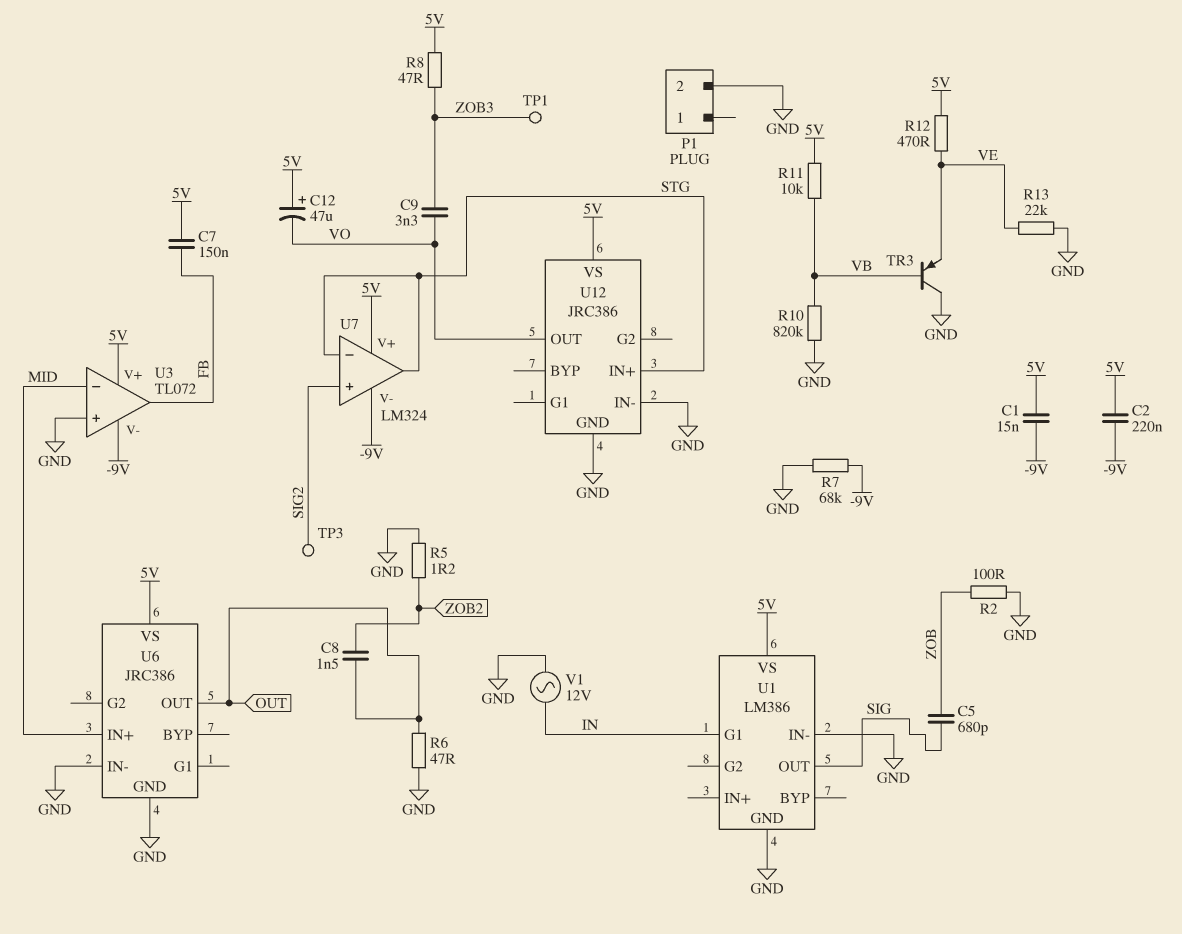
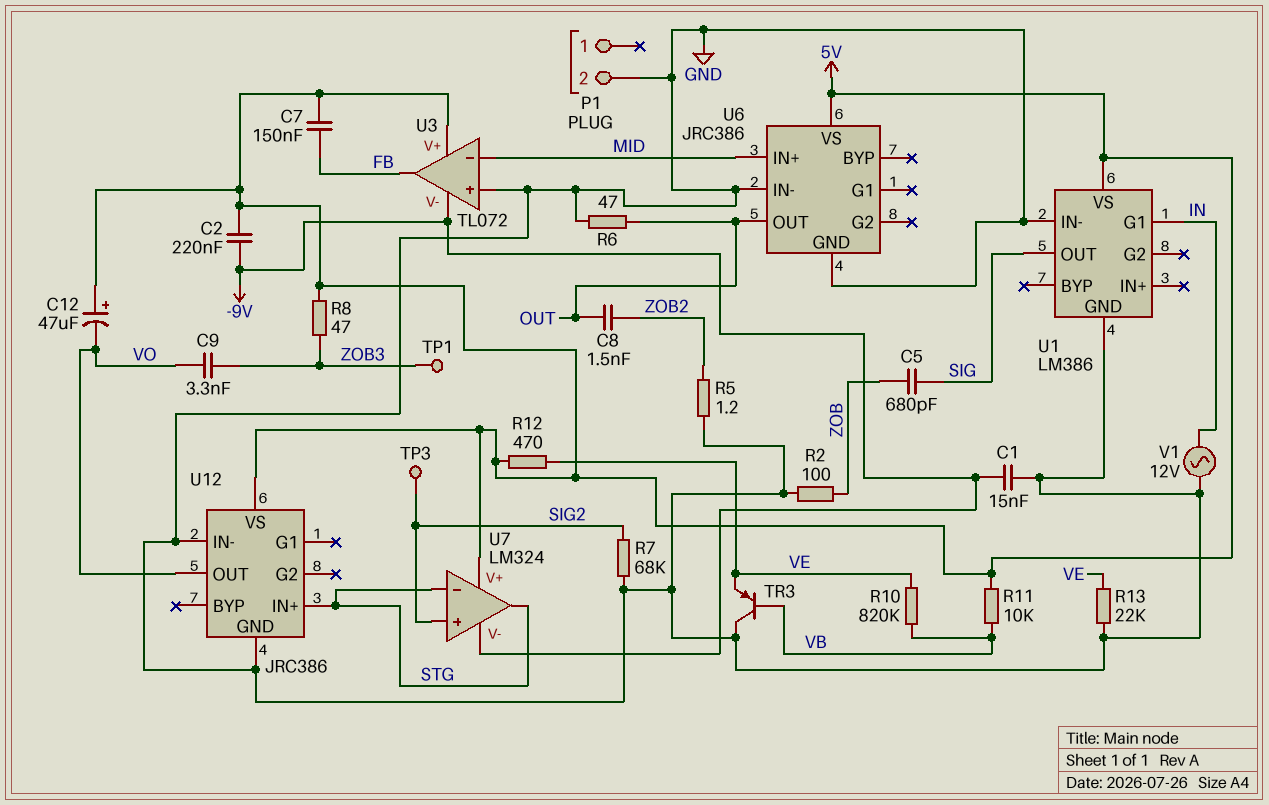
C1: 15nF (-9V, 5V) -> 15nF (-9V, GND)
R7: 68k (-9V, GND) -> 68k (GND, SIG2)
R10: 820k (GND, VB) -> 820k (VB, VE)

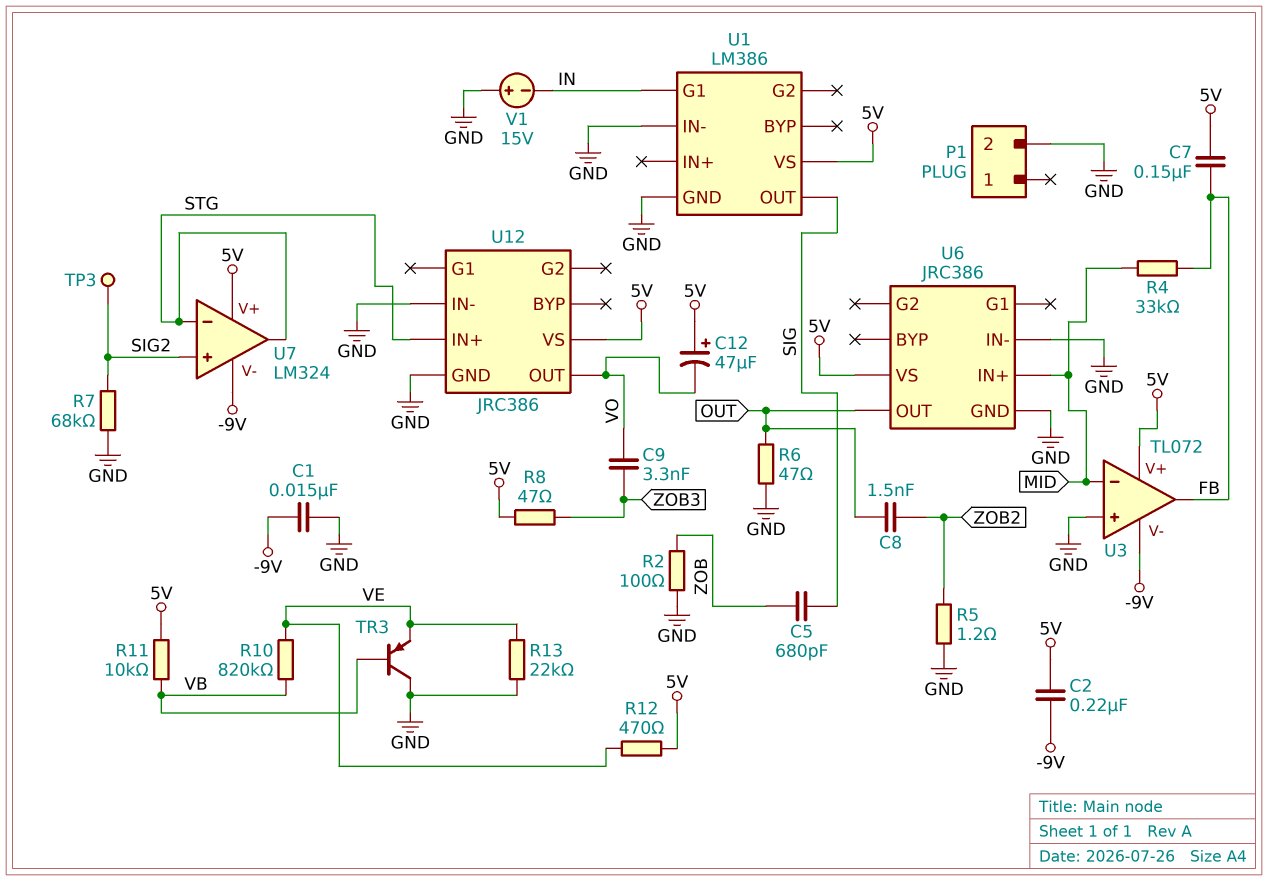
R4: none -> 33k (FB, MID)
TP1: test point (ZOB3) -> none
V1: AC 12V (GND, IN) -> 15V (plus GND, minus IN)

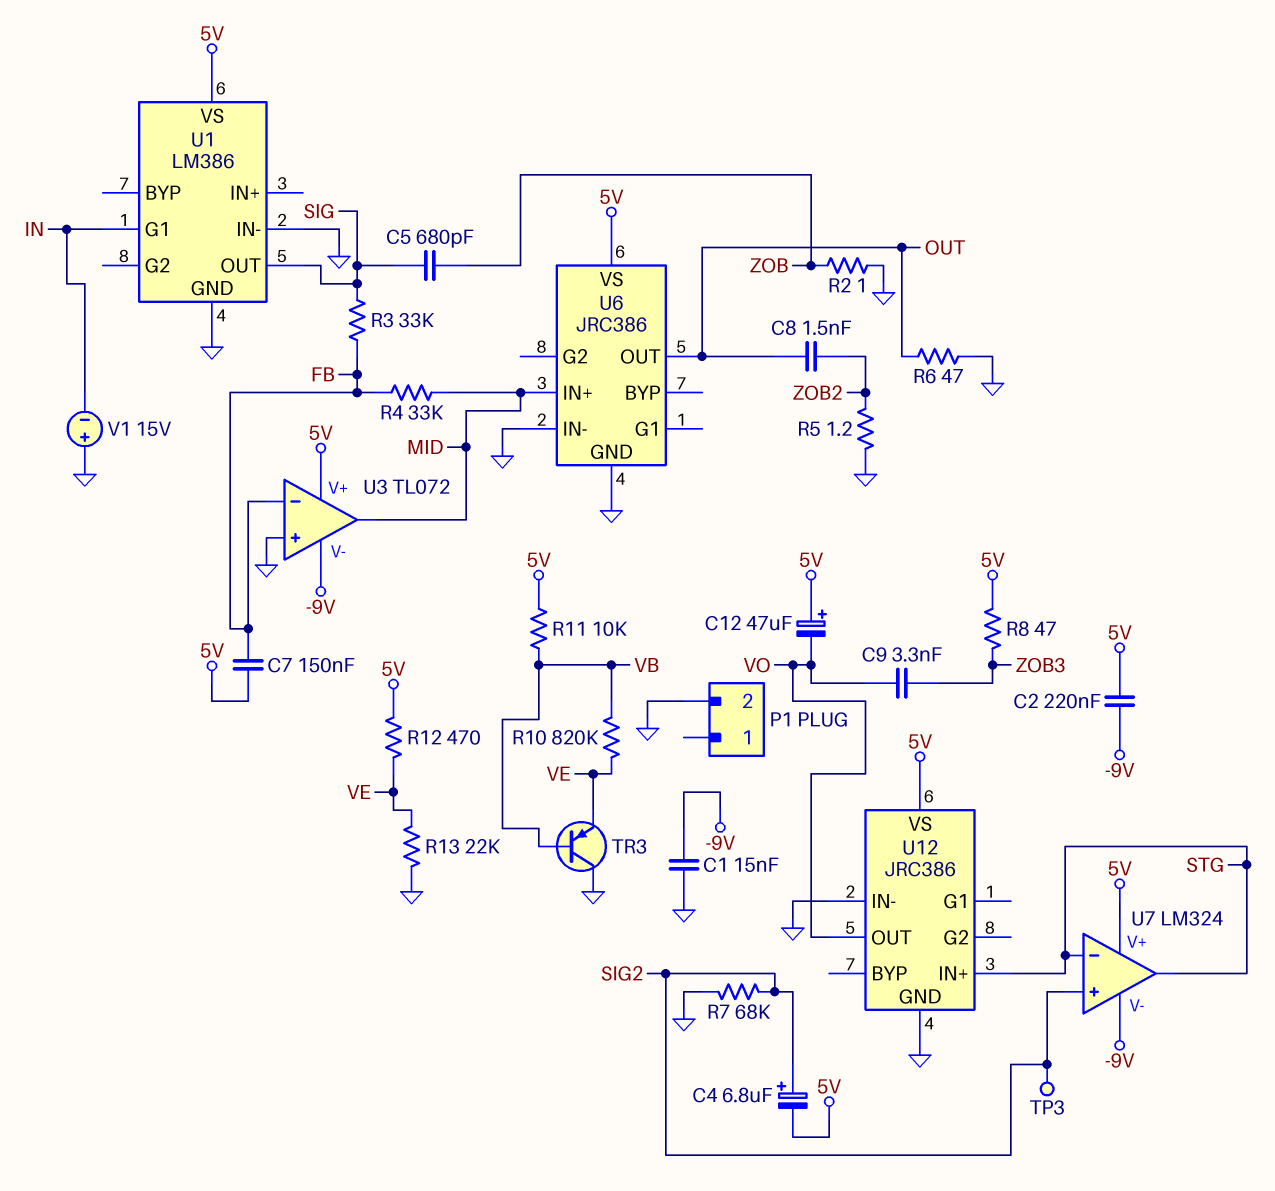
C4: none -> 6.8uF (plus SIG2, minus 5V)
R2: 100 (GND, ZOB) -> 1 (GND, ZOB)
R3: none -> 33k (FB, SIG)
U3 pin in-: MID -> FB
U3 pin out: FB -> MID

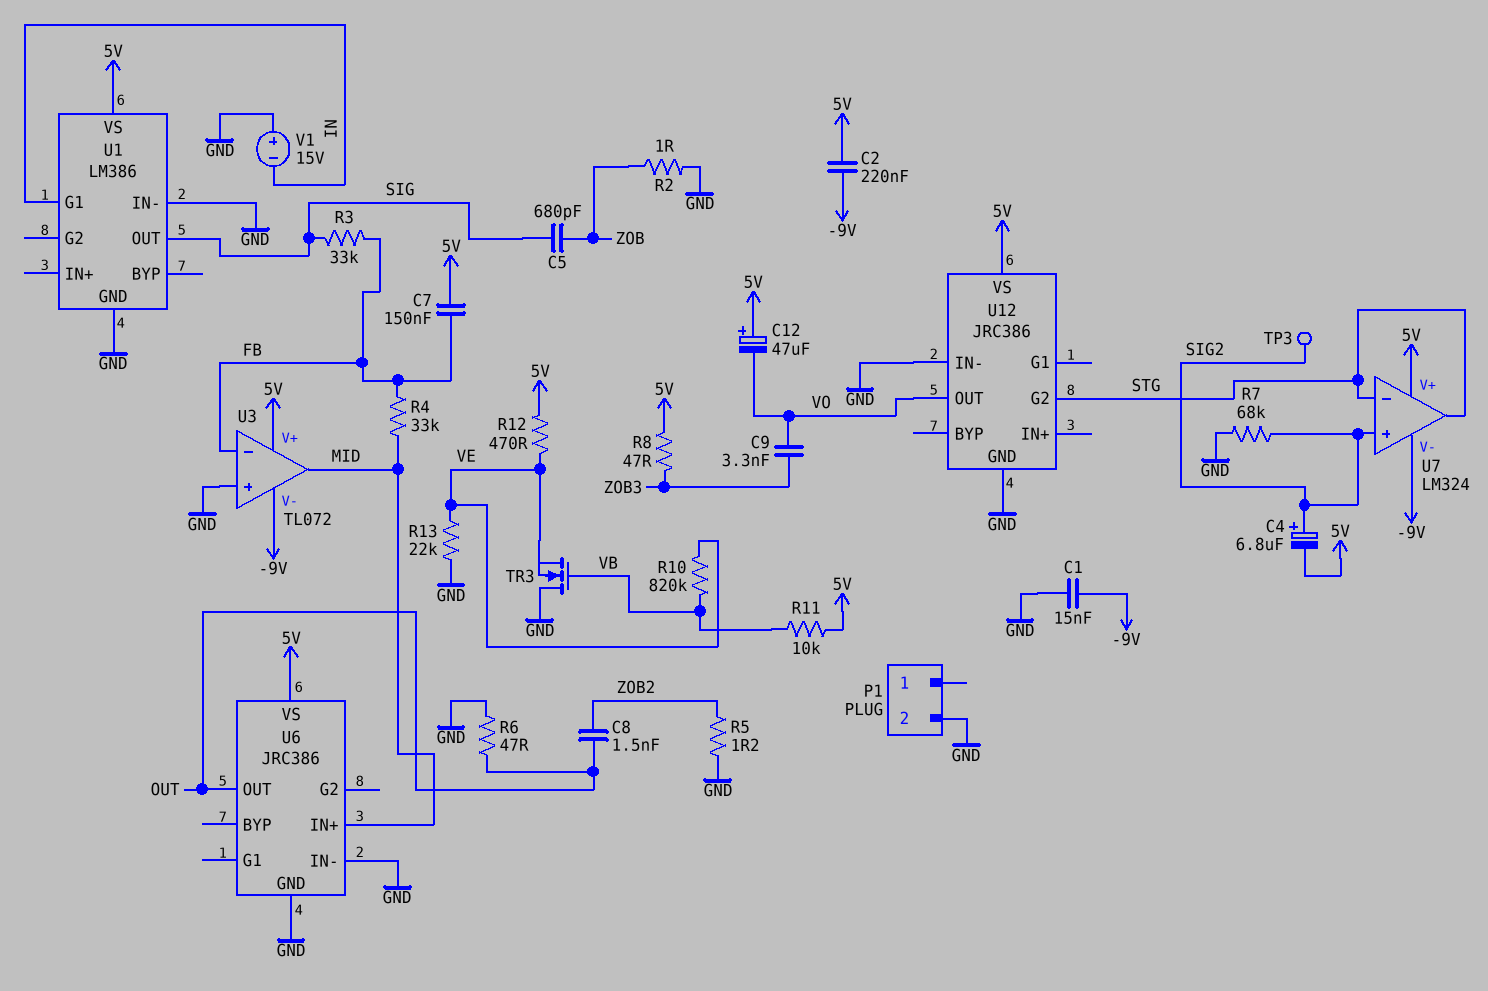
TR3: PNP (B VB, C GND, E VE) -> NMOS (G VB, D GND, S VE)
U12 pin G2: none -> STG
U12 pin IN+: STG -> none

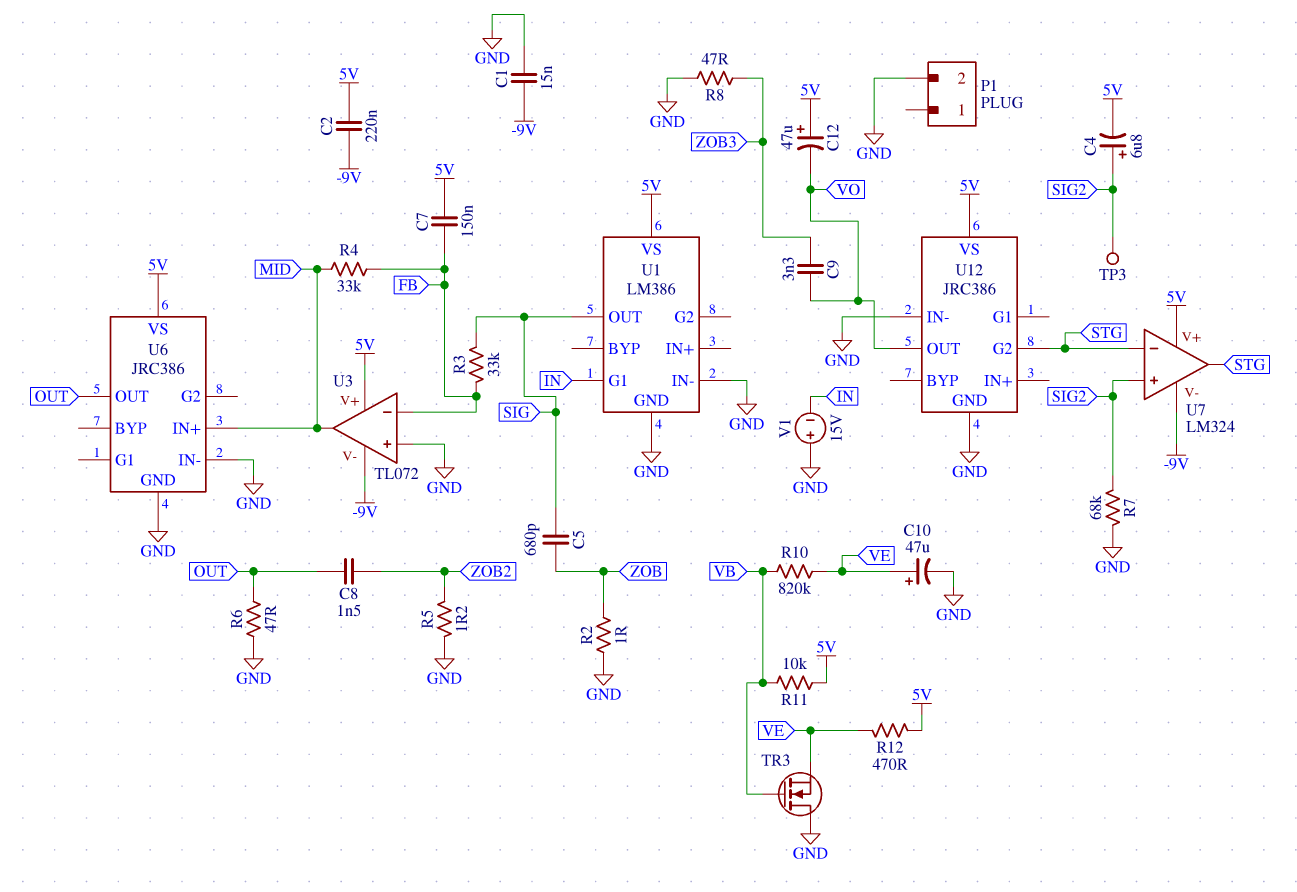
C10: none -> 47uF (plus VE, minus GND)
R8: 47 (5V, ZOB3) -> 47 (GND, ZOB3)
R13: 22k (GND, VE) -> none

